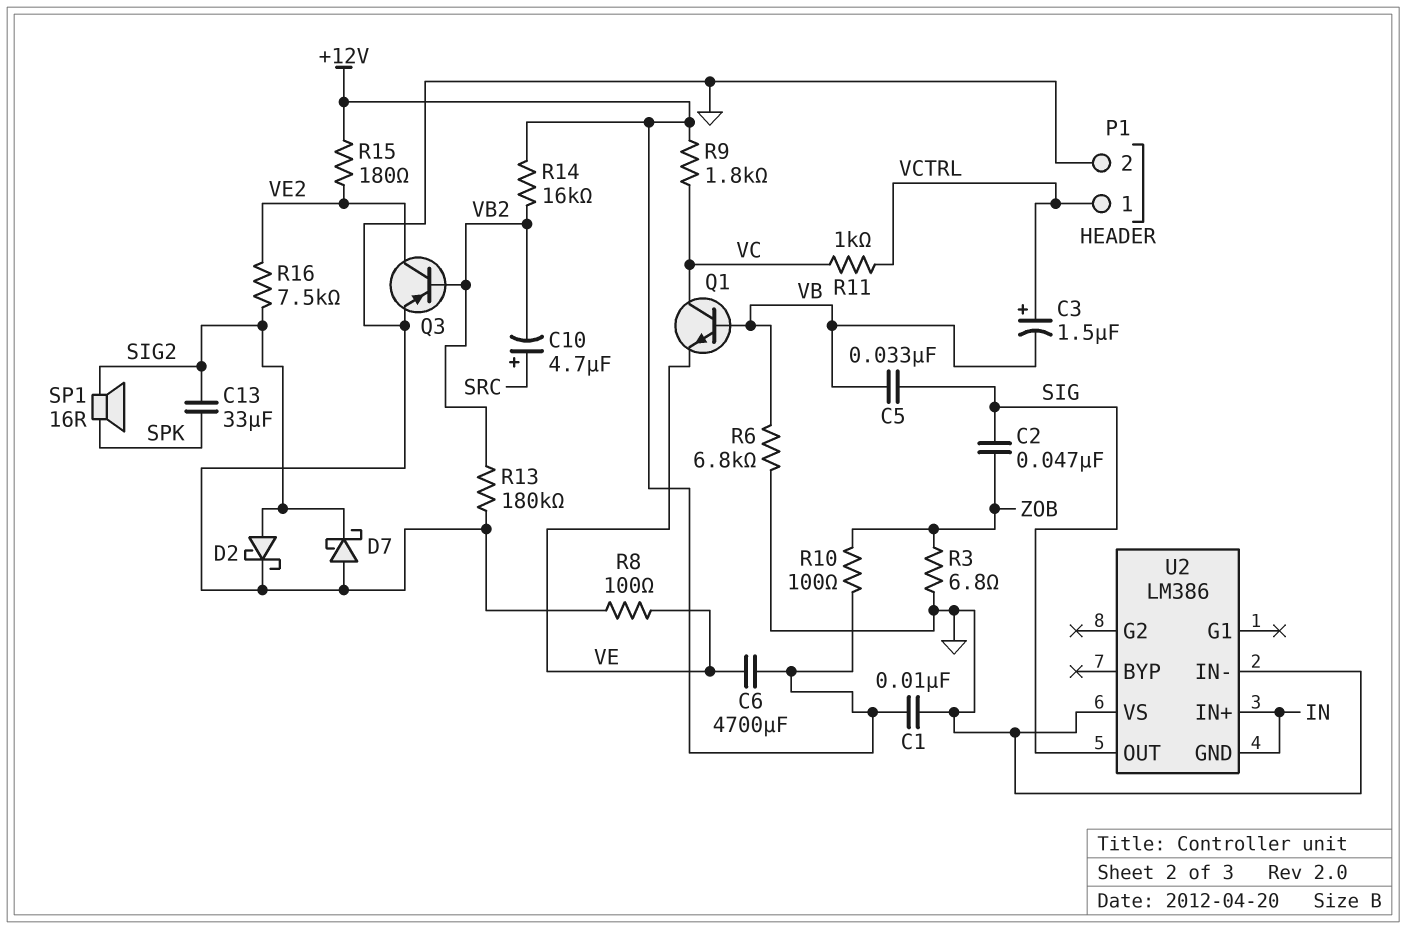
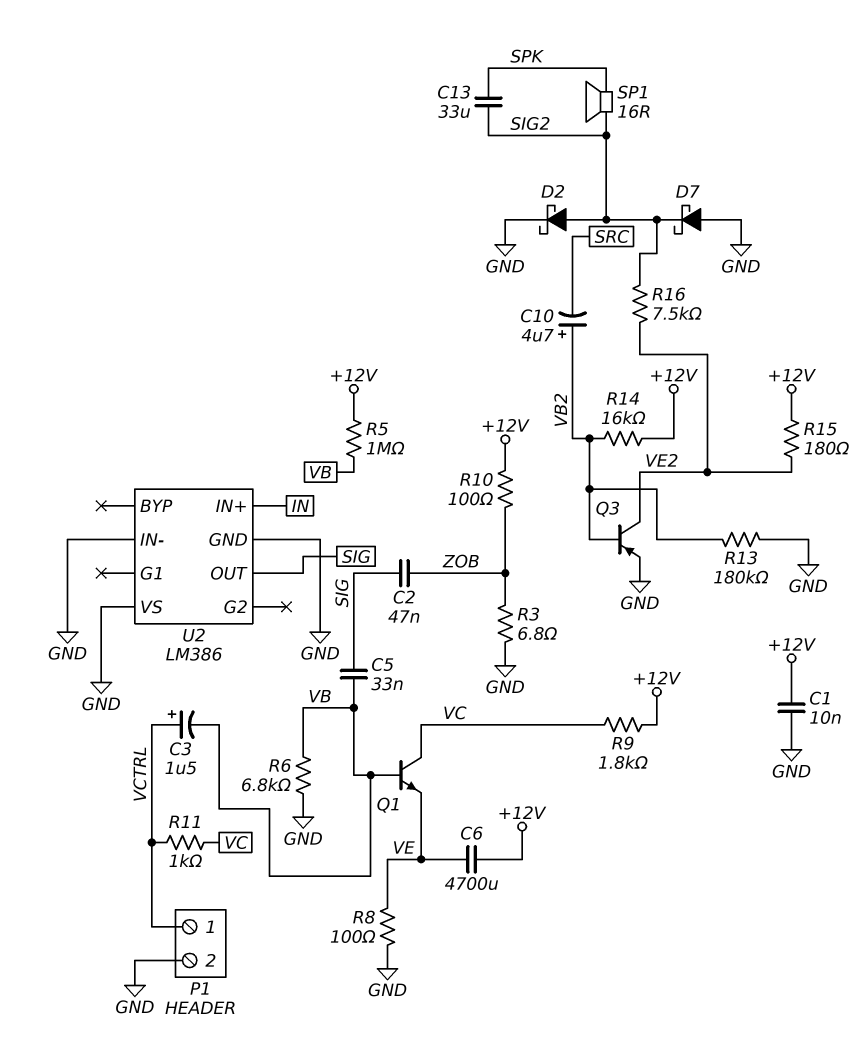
C10: 4.7uF (plus SRC, minus VB2) -> 4.7uF (plus VB2, minus SRC)
R5: none -> 1M (+12V, VB)
U2 pin GND: IN -> GND

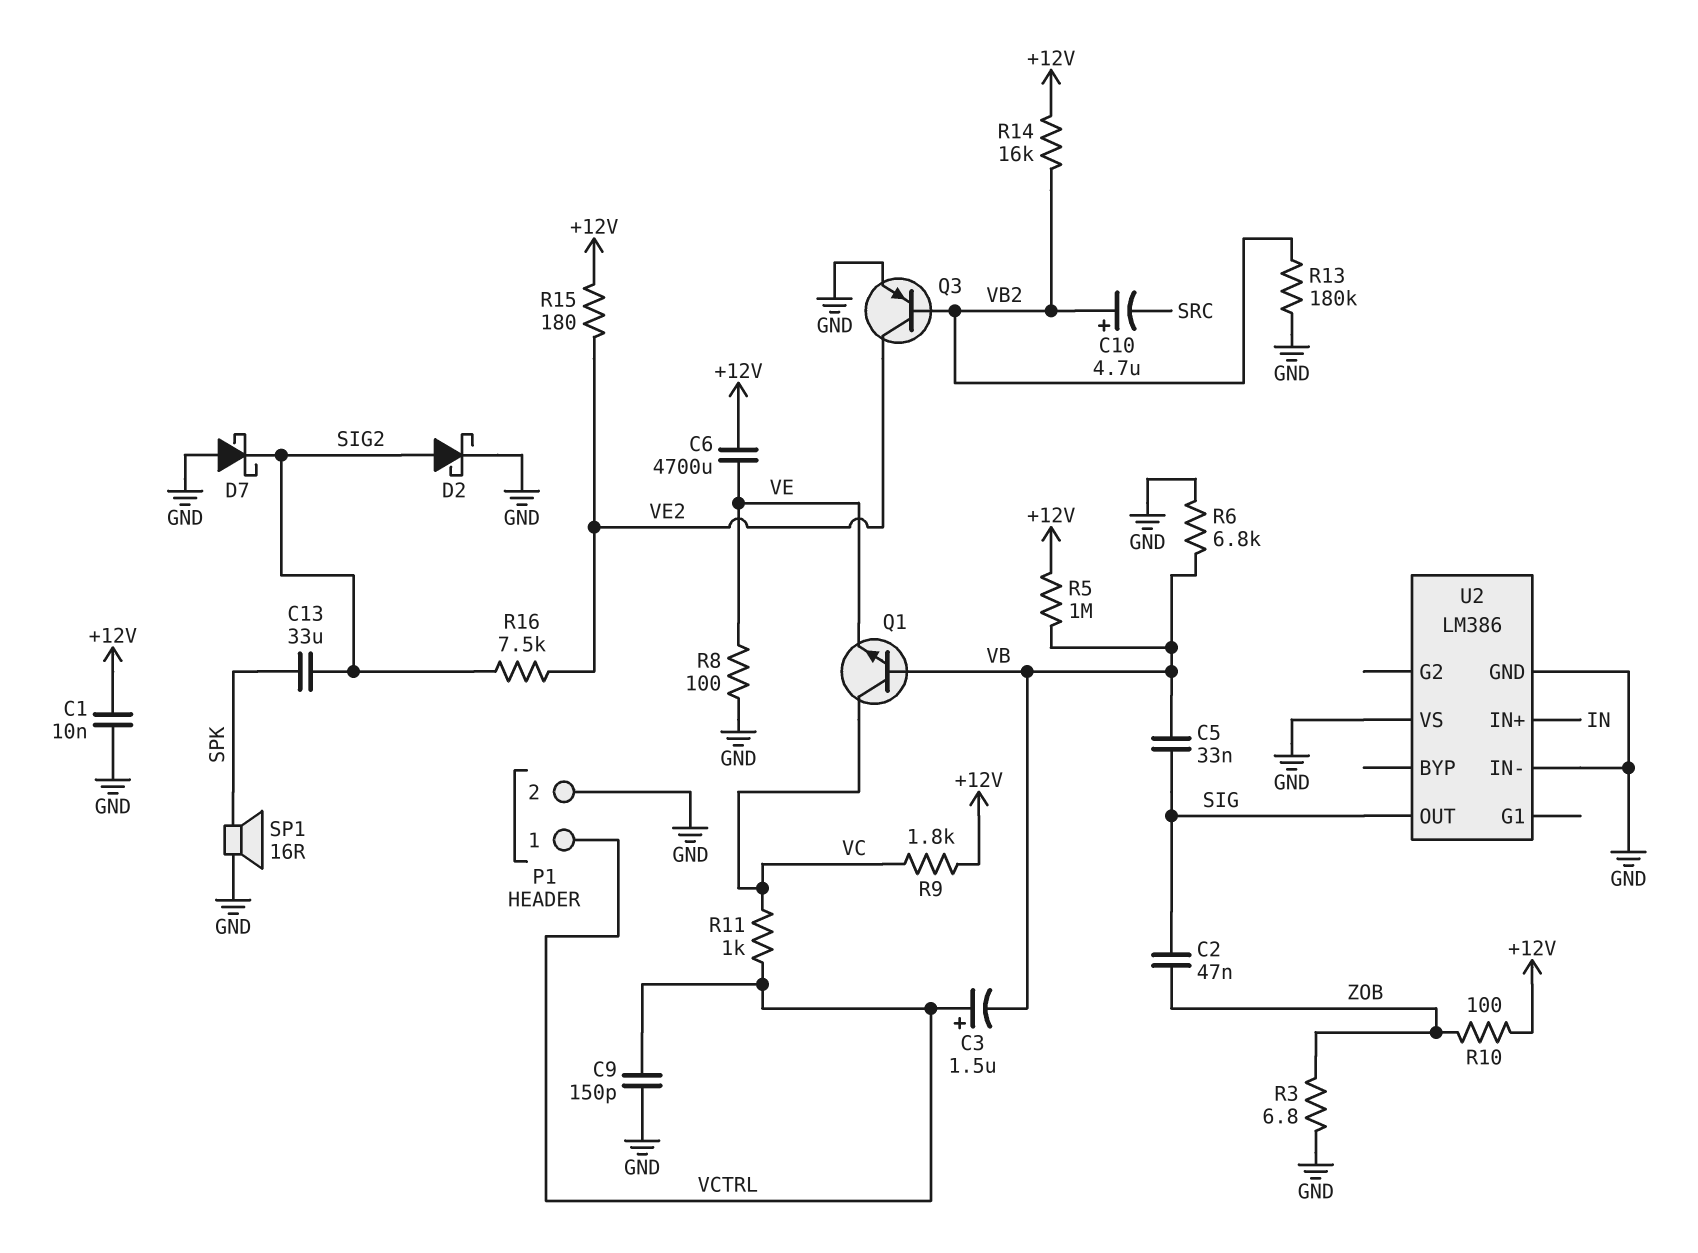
C9: none -> 150pF (GND, VCTRL)
SP1: speaker 16R (SIG2, SPK) -> speaker 16R (GND, SPK)

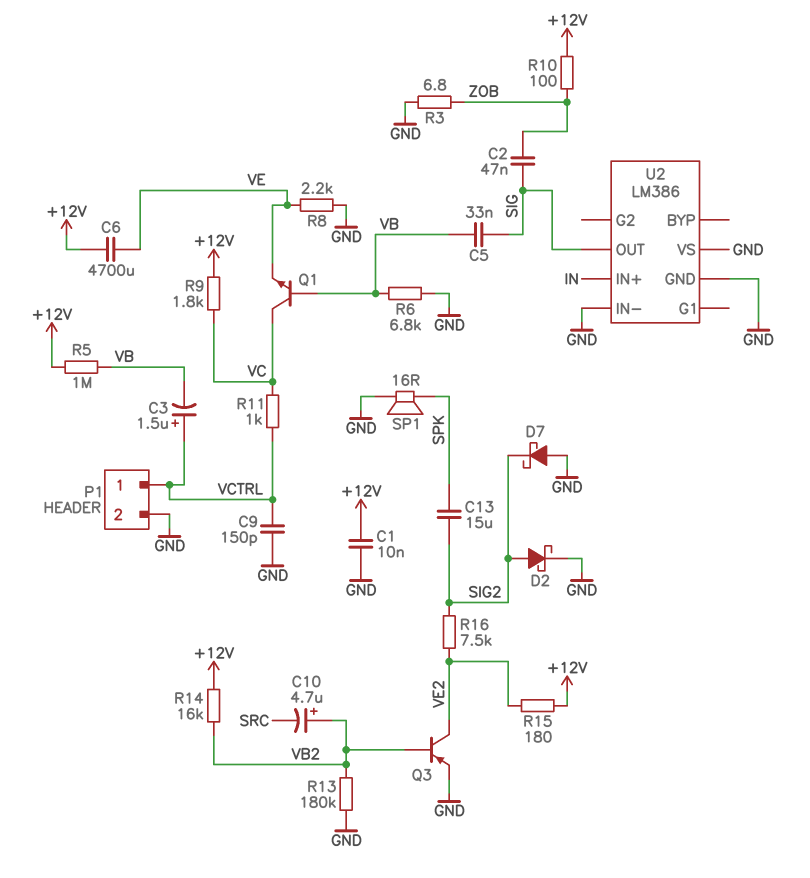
C13: 33uF (SIG2, SPK) -> 15uF (SIG2, SPK)
R8: 100 (GND, VE) -> 2.2k (GND, VE)

